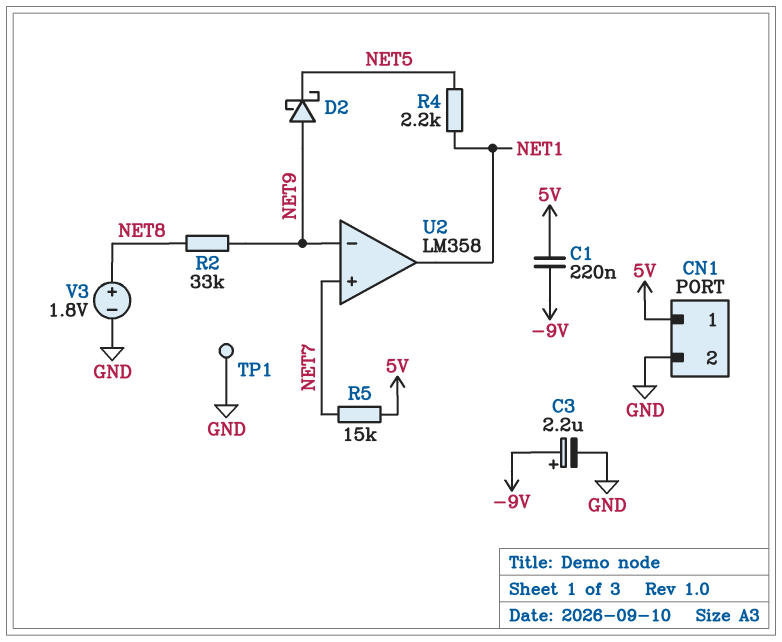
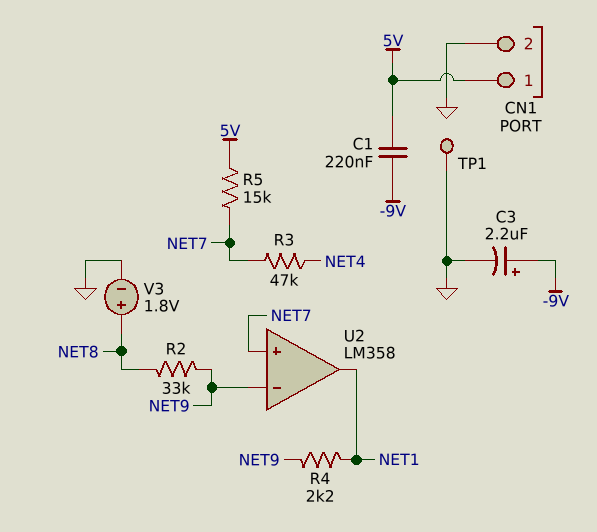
D2: schottky (A NET9, K NET5) -> none
R3: none -> 47k (NET4, NET7)
R4: 2.2k (NET1, NET5) -> 2.2k (NET1, NET9)

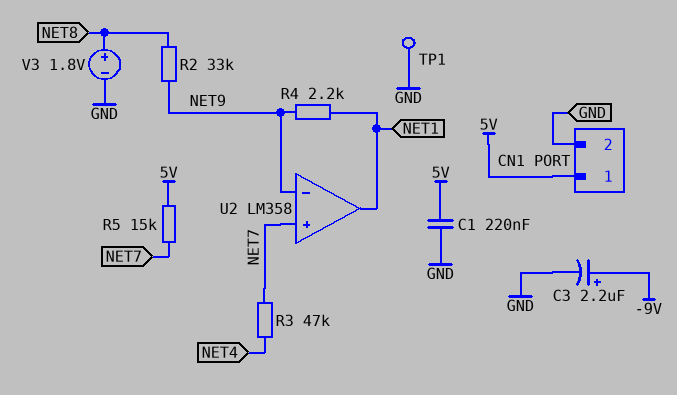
C1: 220nF (-9V, 5V) -> 220nF (5V, GND)

